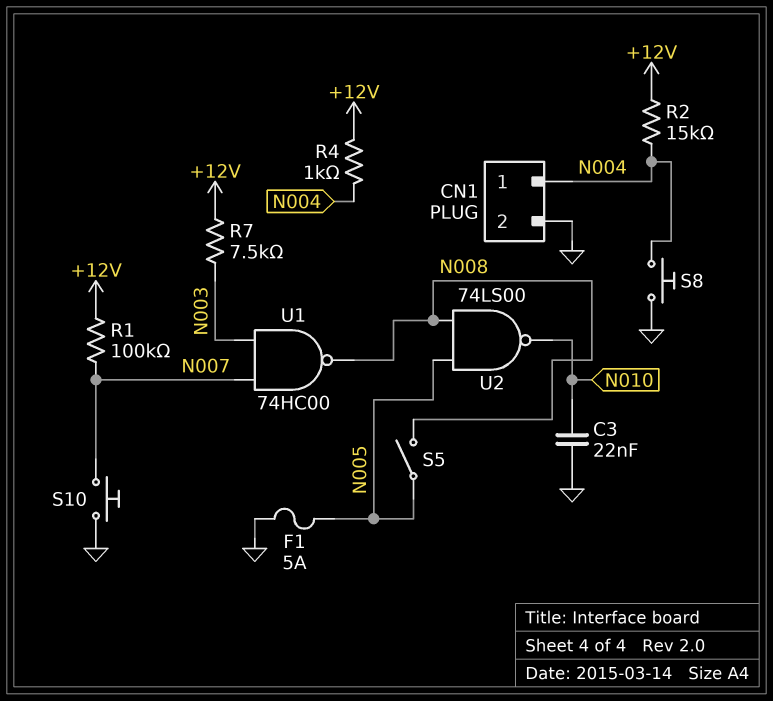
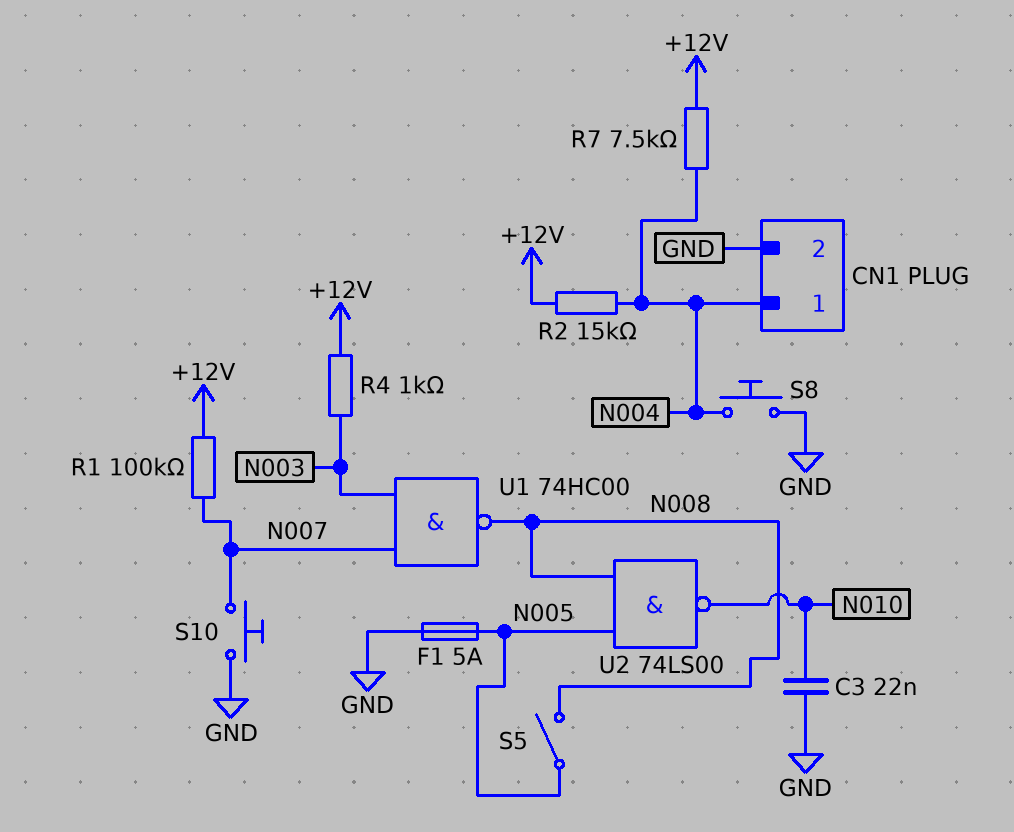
R4: 1k (+12V, N004) -> 1k (+12V, N003)
R7: 7.5k (+12V, N003) -> 7.5k (+12V, N004)

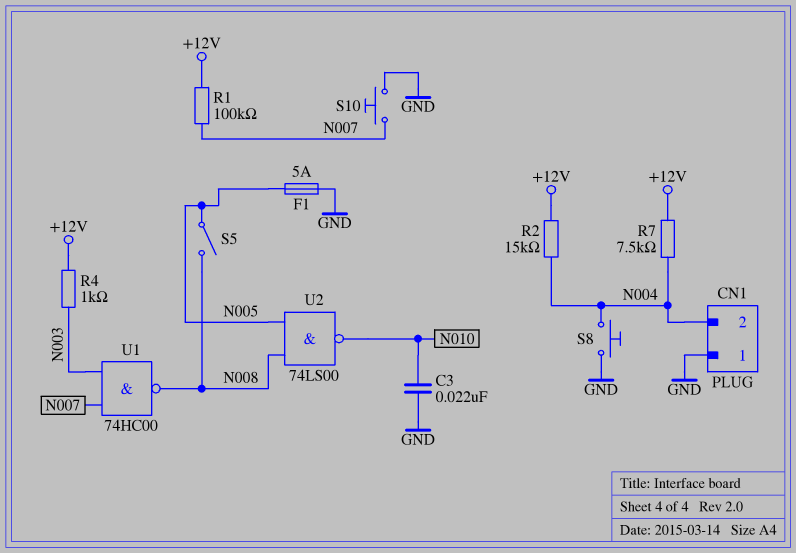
CN1 pin 1: N004 -> GND
CN1 pin 2: GND -> N004

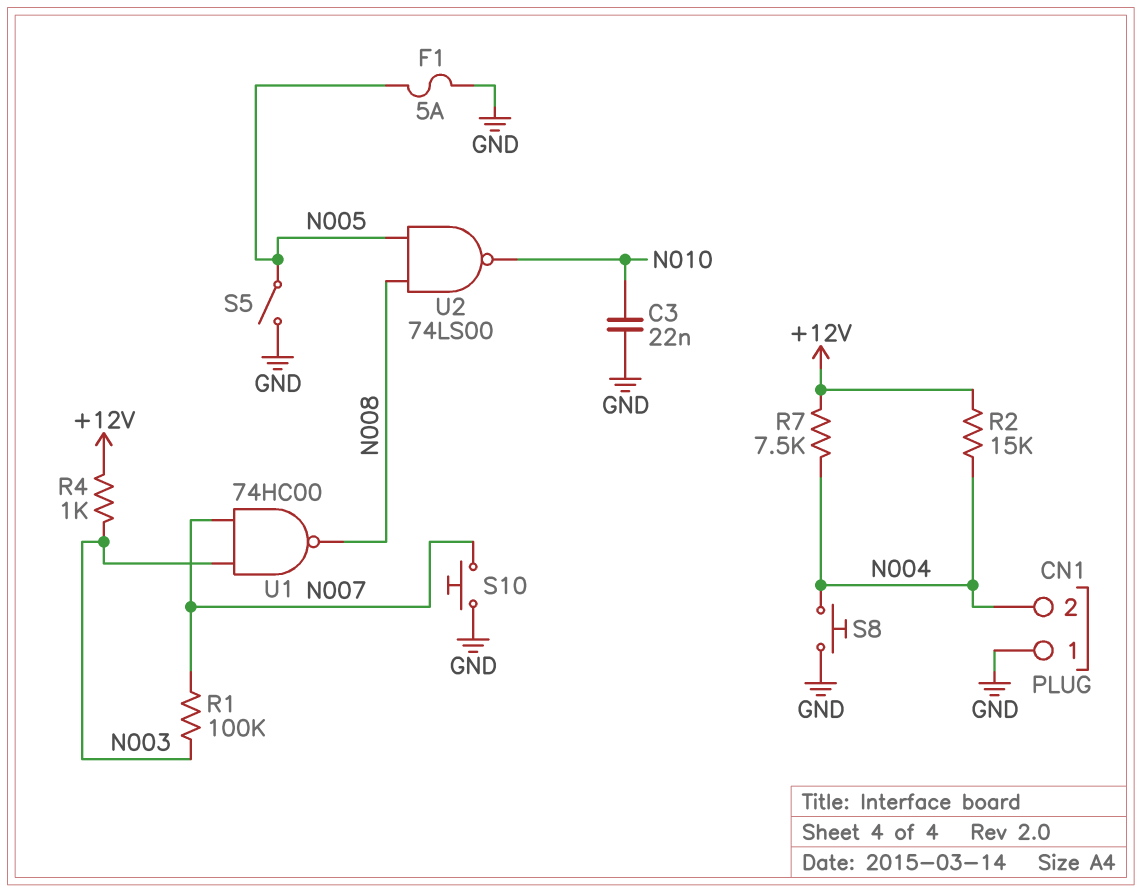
R1: 100k (+12V, N007) -> 100k (N003, N007)
S5: switch (N005, N008) -> switch (GND, N005)

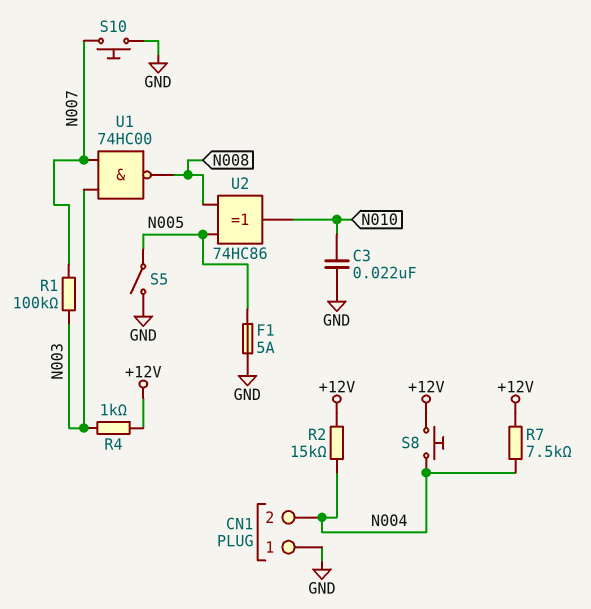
S8: button (GND, N004) -> button (+12V, N004)
U2: NAND 74LS00 (in N005, in N008, out N010) -> XOR 74HC86 (in N005, in N008, out N010)

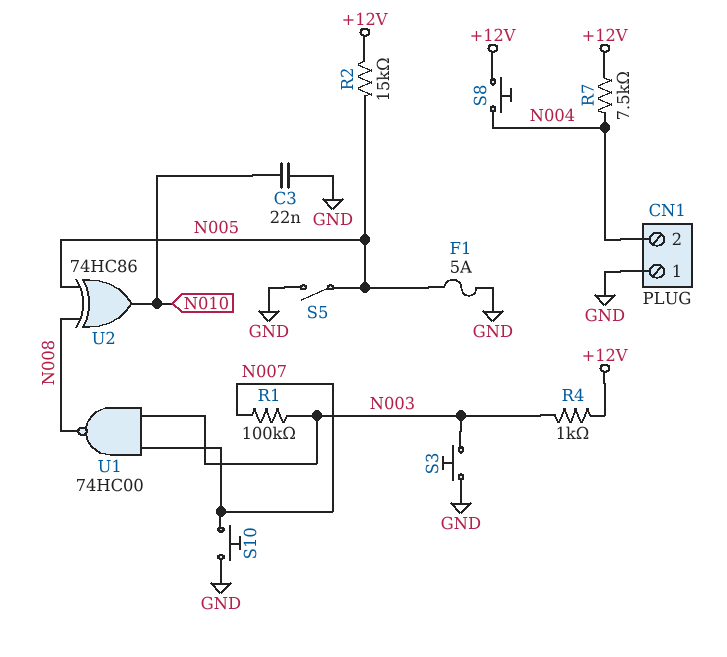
R2: 15k (+12V, N004) -> 15k (+12V, N005)
S3: none -> button (GND, N003)

